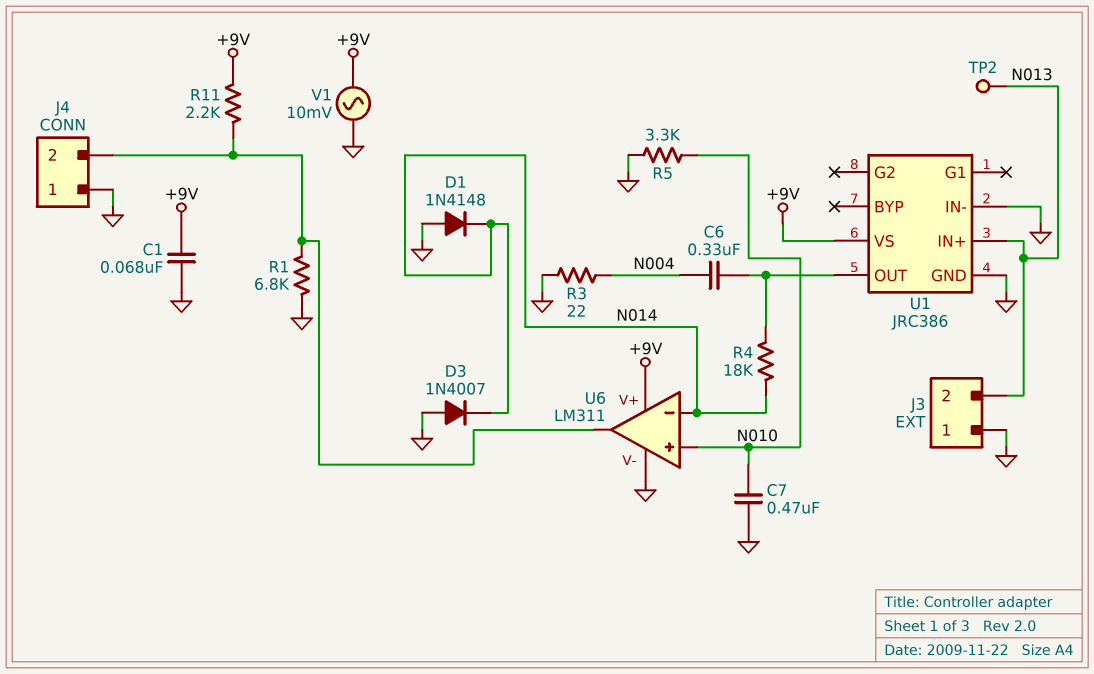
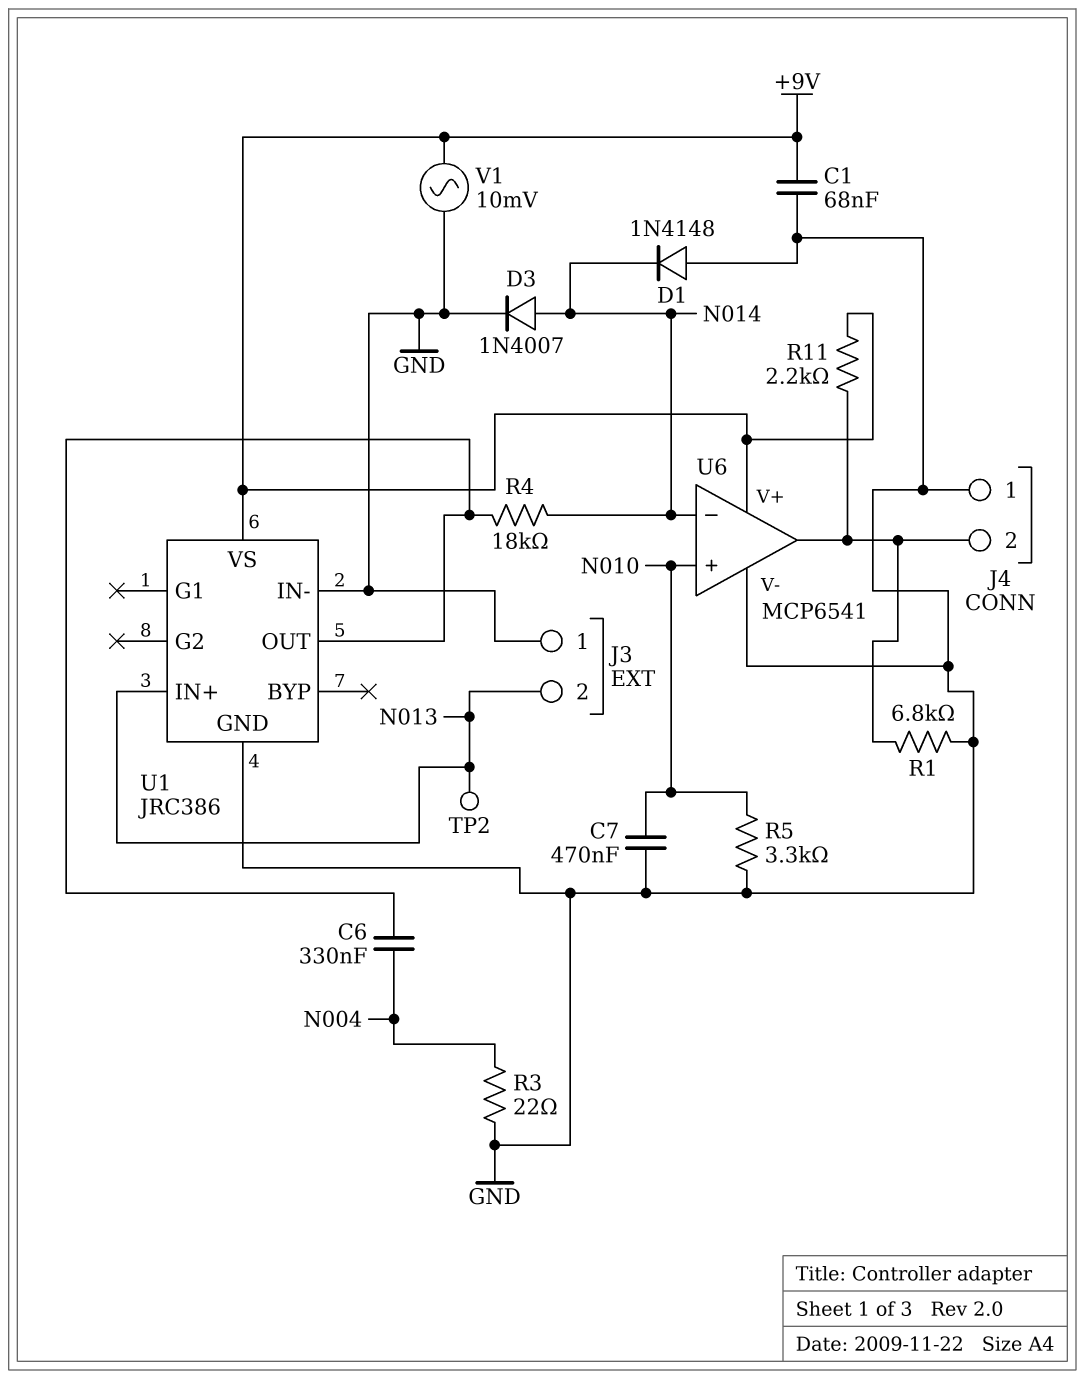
D3: diode 1N4007 (A GND, K N014) -> diode 1N4007 (A N014, K GND)
U6: LM311 -> MCP6541

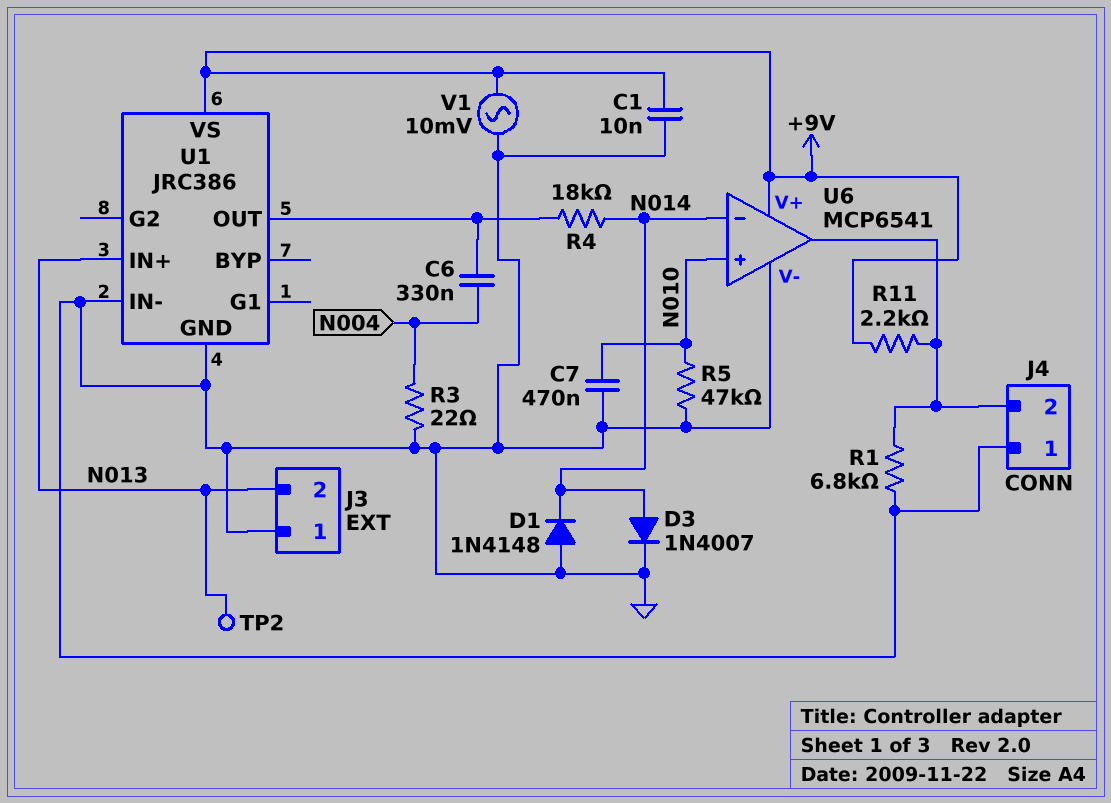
C1: 68nF (+9V, GND) -> 10nF (+9V, GND)
R5: 3.3k (GND, N010) -> 47k (GND, N010)

